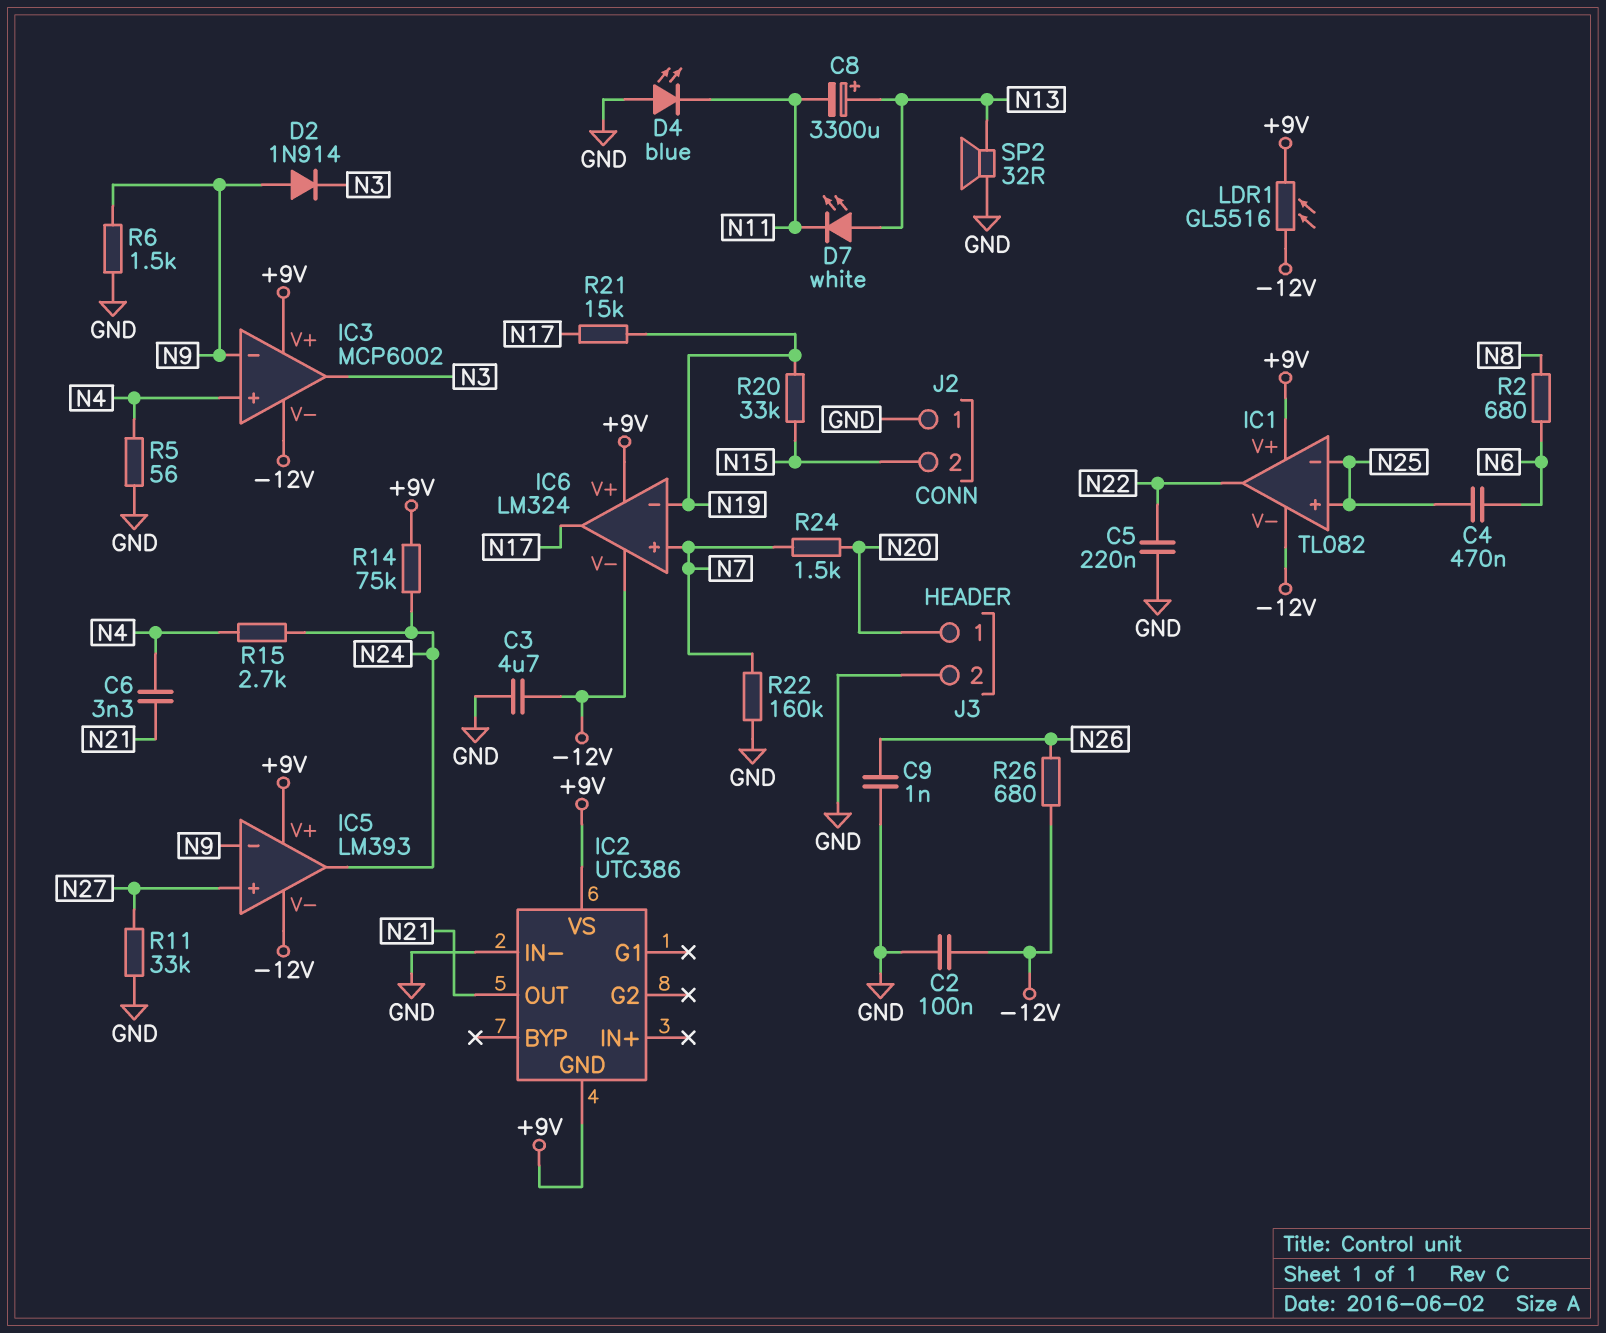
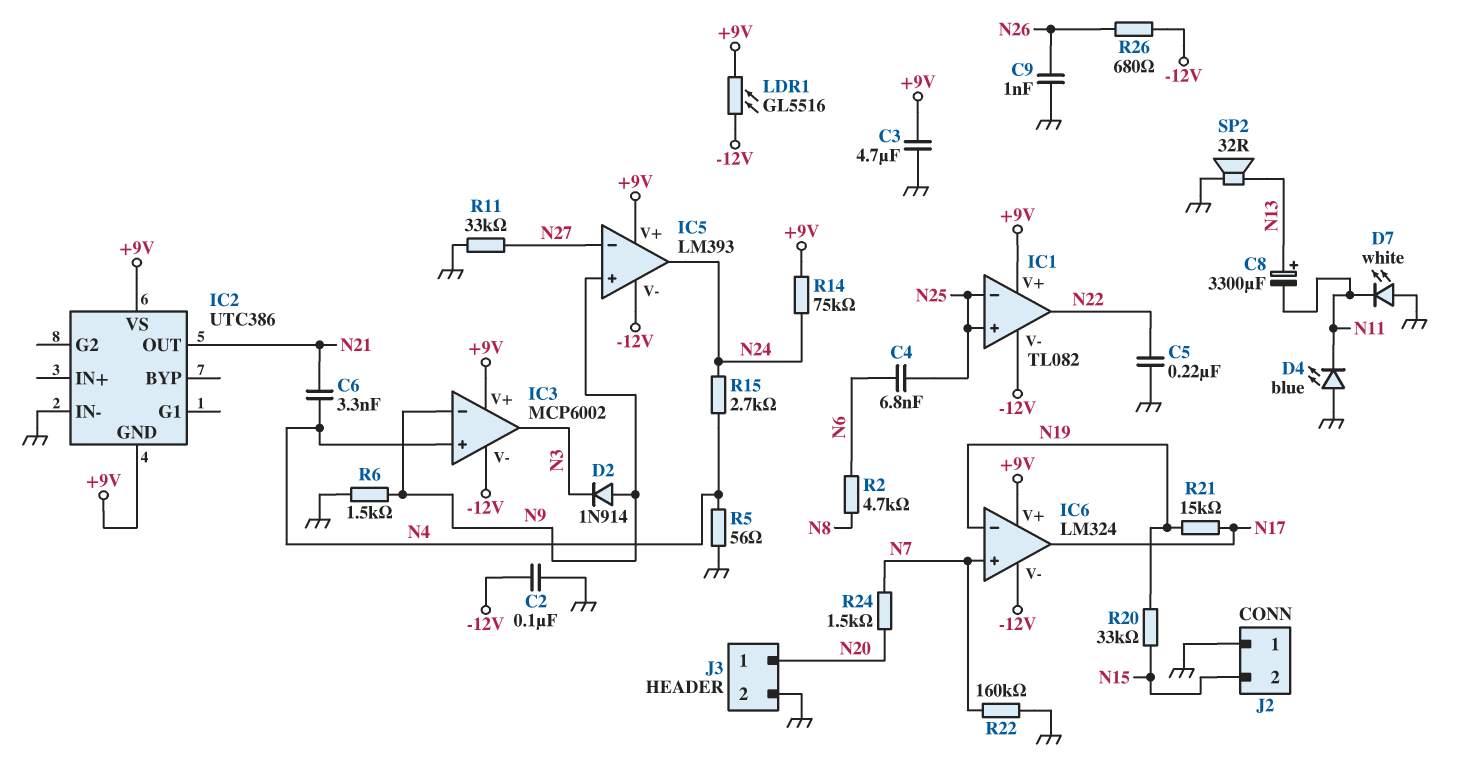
C3: 4.7uF (-12V, GND) -> 4.7uF (+9V, GND)
C4: 470nF (N6, N25) -> 6.8nF (N6, N25)
D7: LED white (A N13, K N11) -> LED white (A GND, K N11)
IC5 pin in+: N27 -> N9
IC5 pin in-: N9 -> N27
R2: 680 (N6, N8) -> 4.7k (N6, N8)

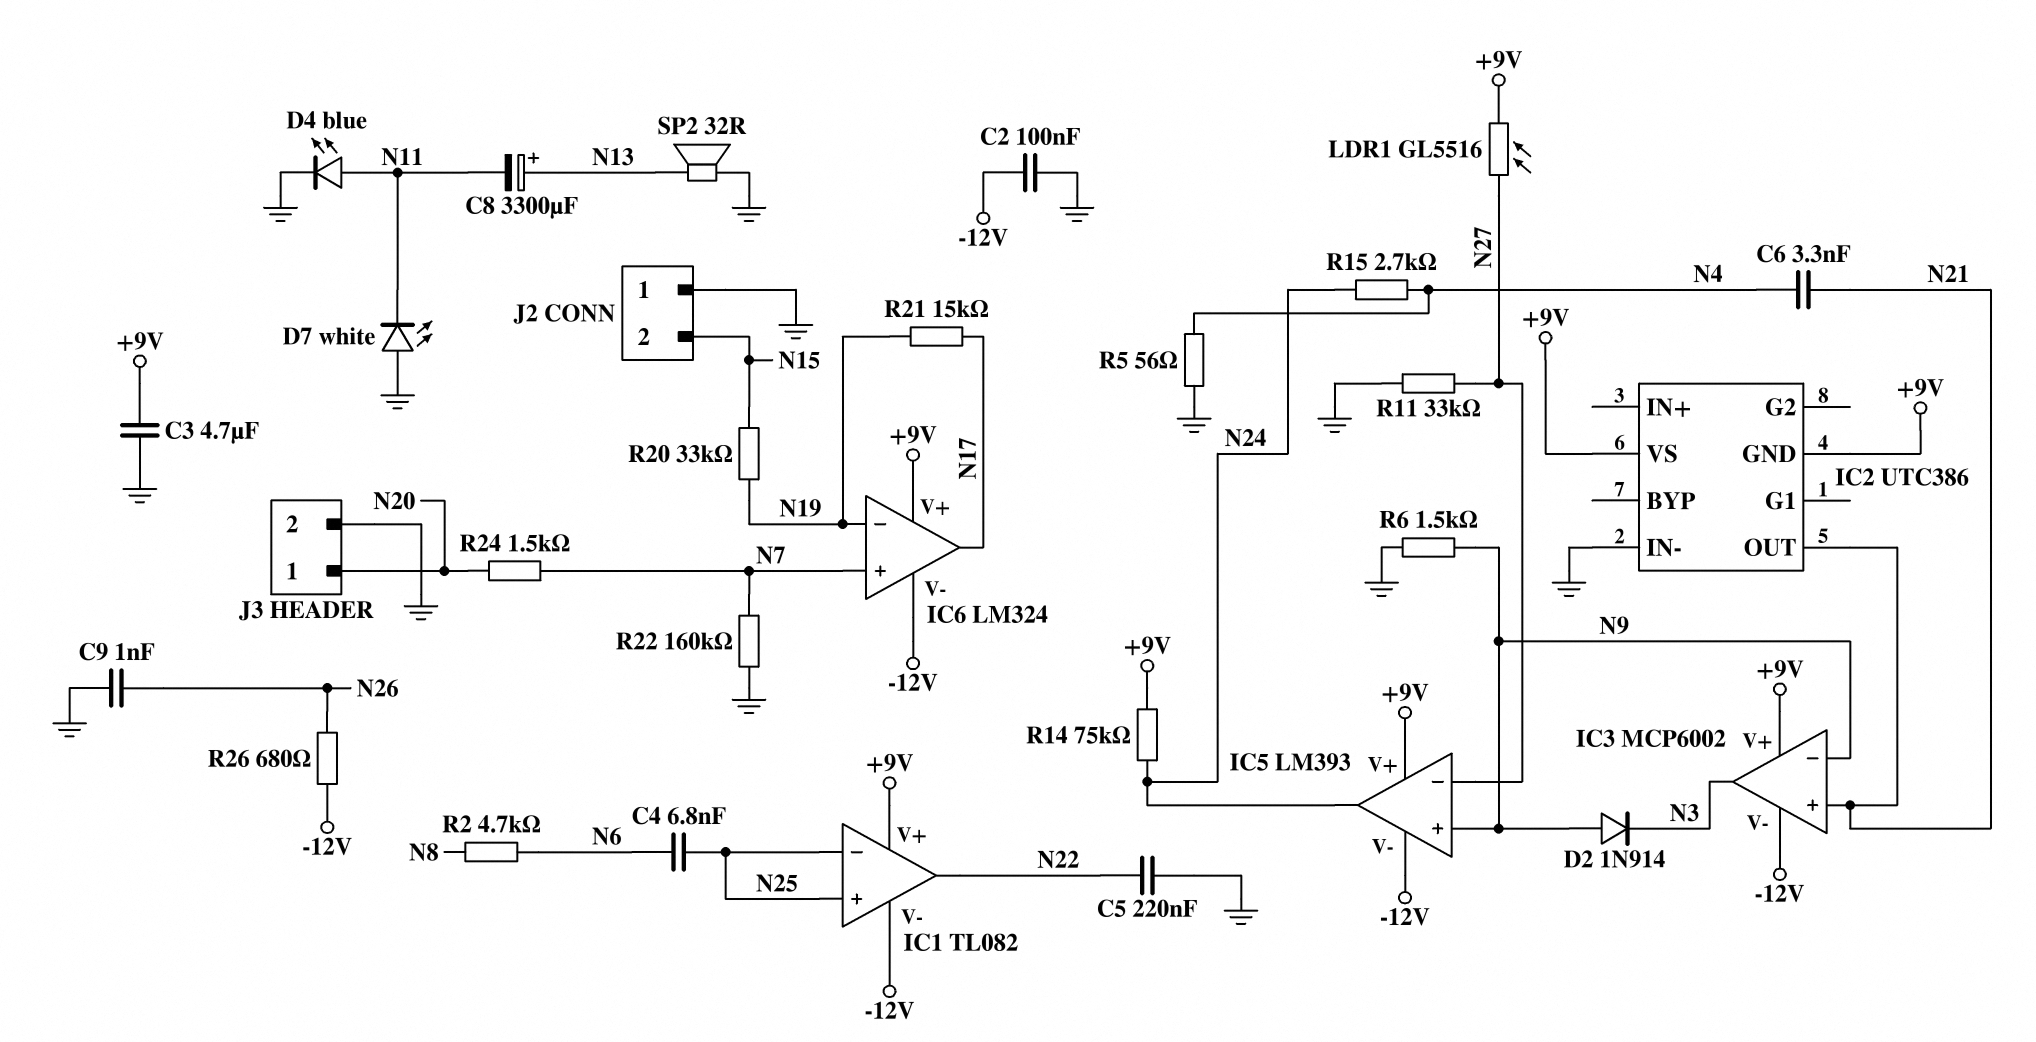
D4: LED blue (A GND, K N11) -> LED blue (A N11, K GND)
IC3 pin in+: N4 -> N21
LDR1: GL5516 (+9V, -12V) -> GL5516 (+9V, N27)

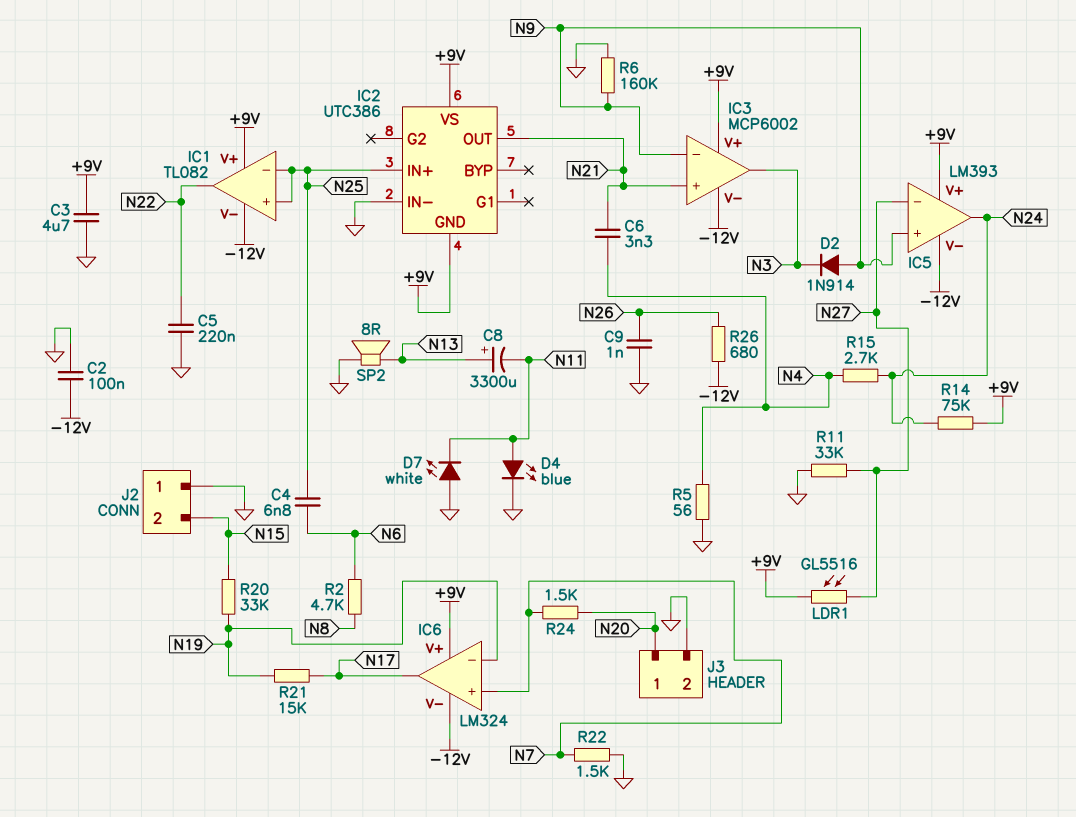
IC2 pin IN+: none -> N25
R6: 1.5k (GND, N9) -> 160k (GND, N9)
R22: 160k (GND, N7) -> 1.5k (GND, N7)
SP2: speaker 32R (GND, N13) -> speaker 8R (GND, N13)

